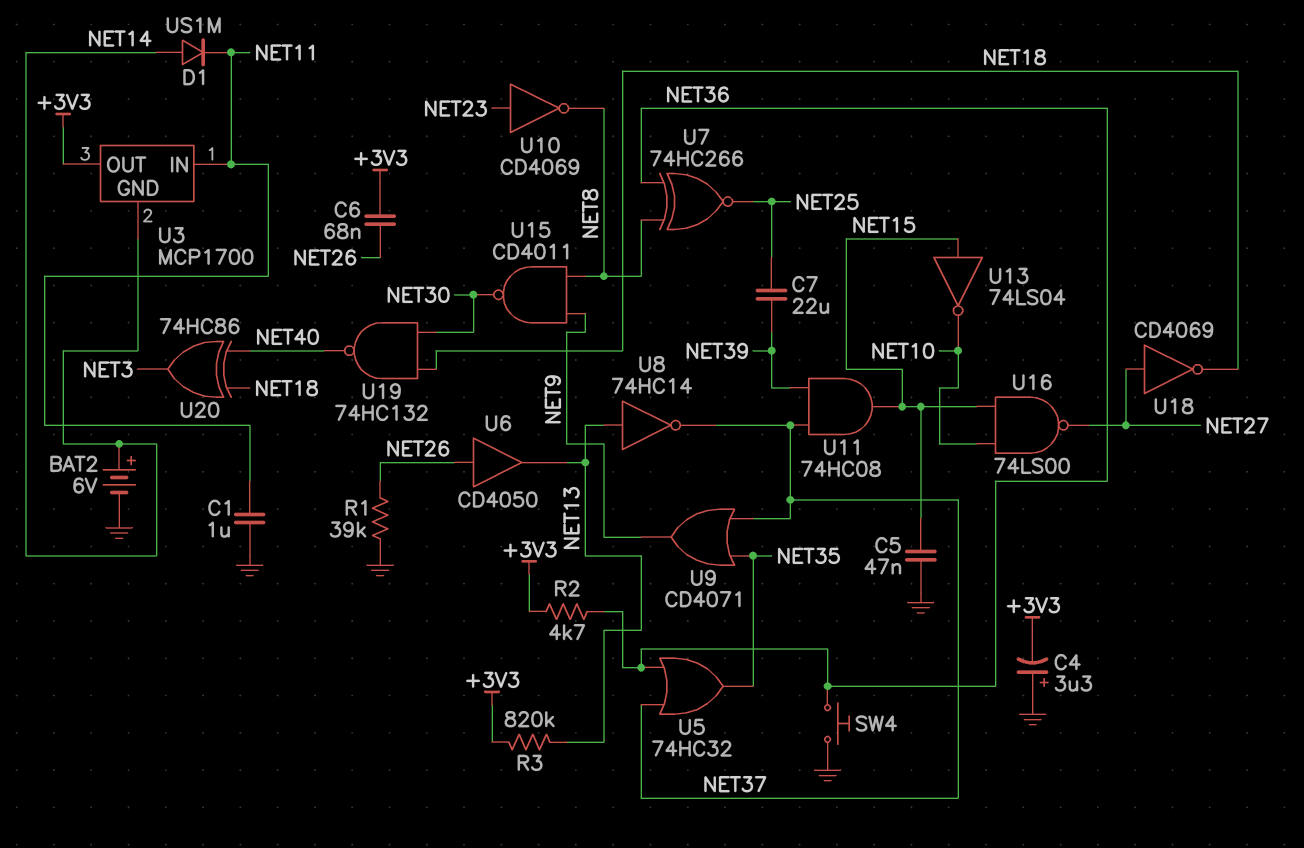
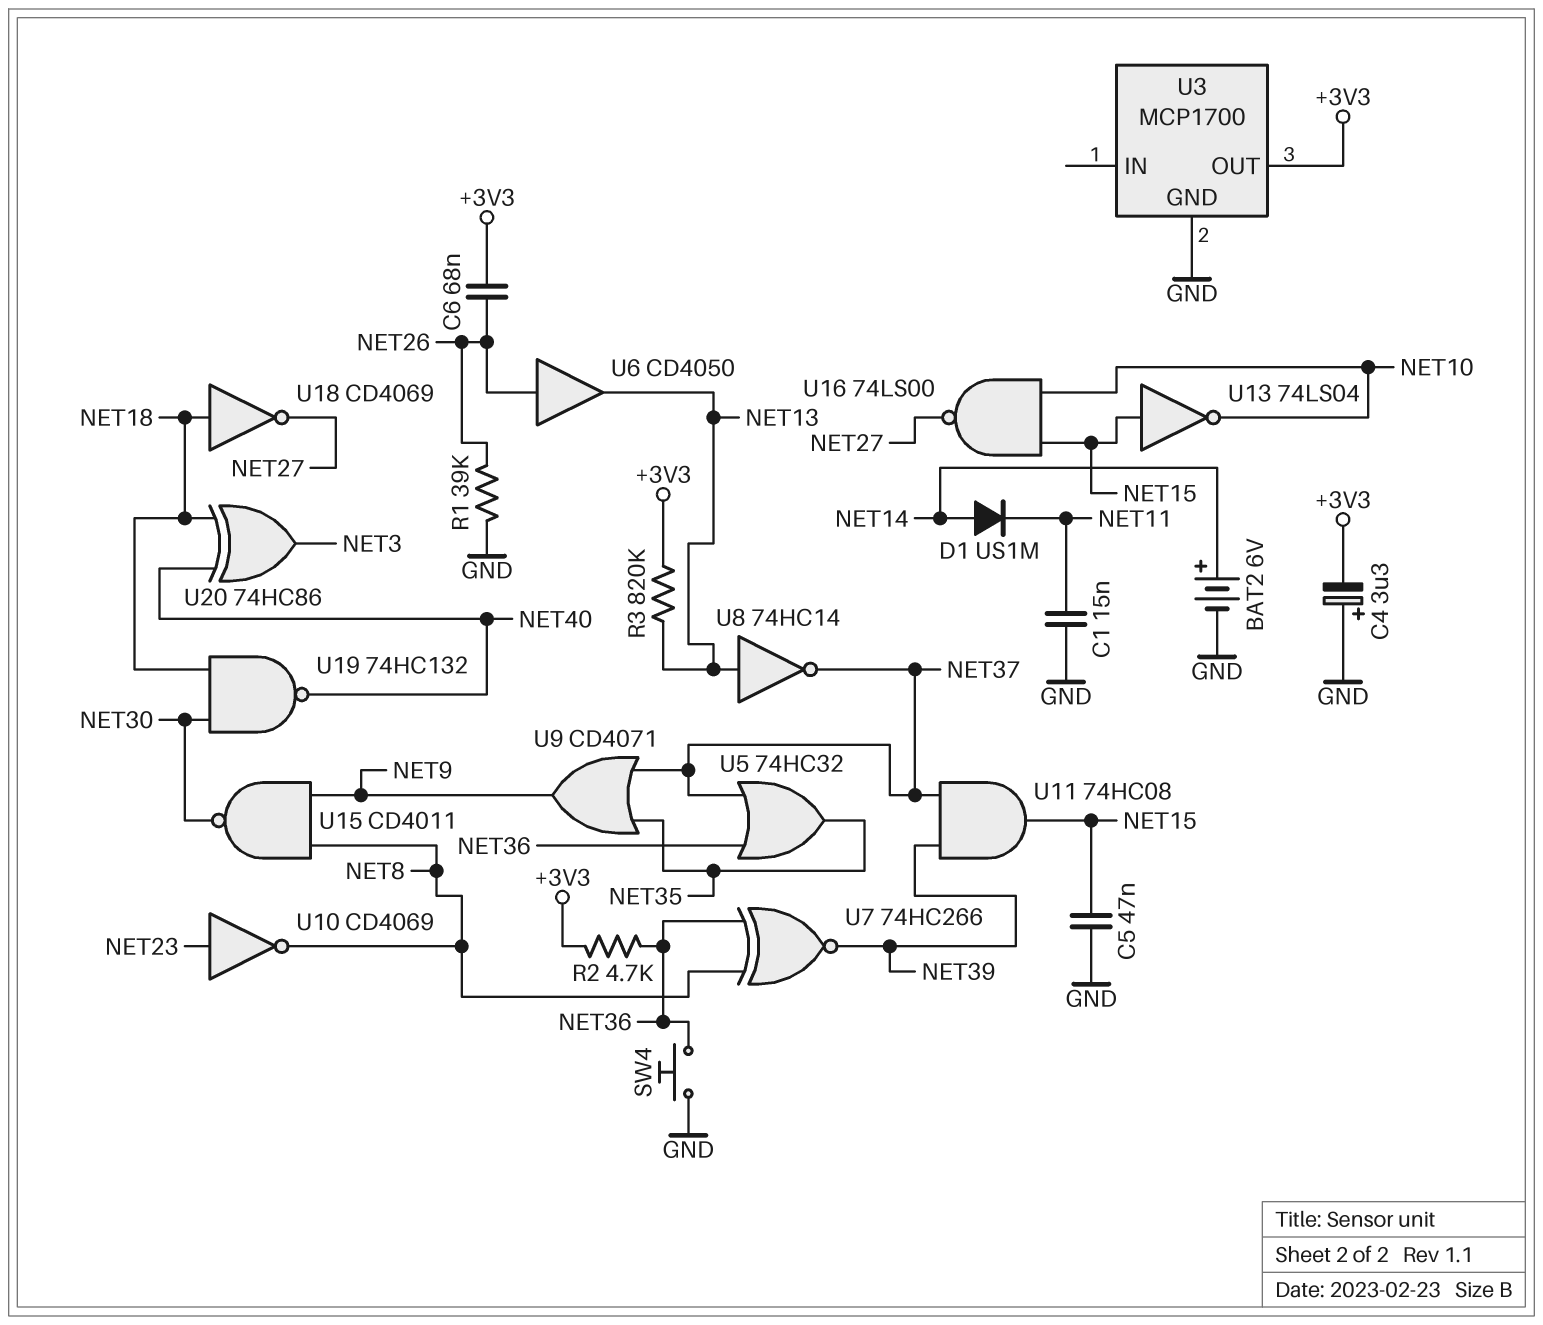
C1: 1uF (GND, NET11) -> 15nF (GND, NET11)
C7: 22uF (NET25, NET39) -> none
U3 pin GND: NET14 -> GND
U3 pin IN: NET11 -> none
U7: XNOR 74HC266 (in NET8, in NET36, out NET25) -> XNOR 74HC266 (in NET8, in NET36, out NET39)
U18: NOT CD4069 (in NET27, out NET18) -> NOT CD4069 (in NET18, out NET27)

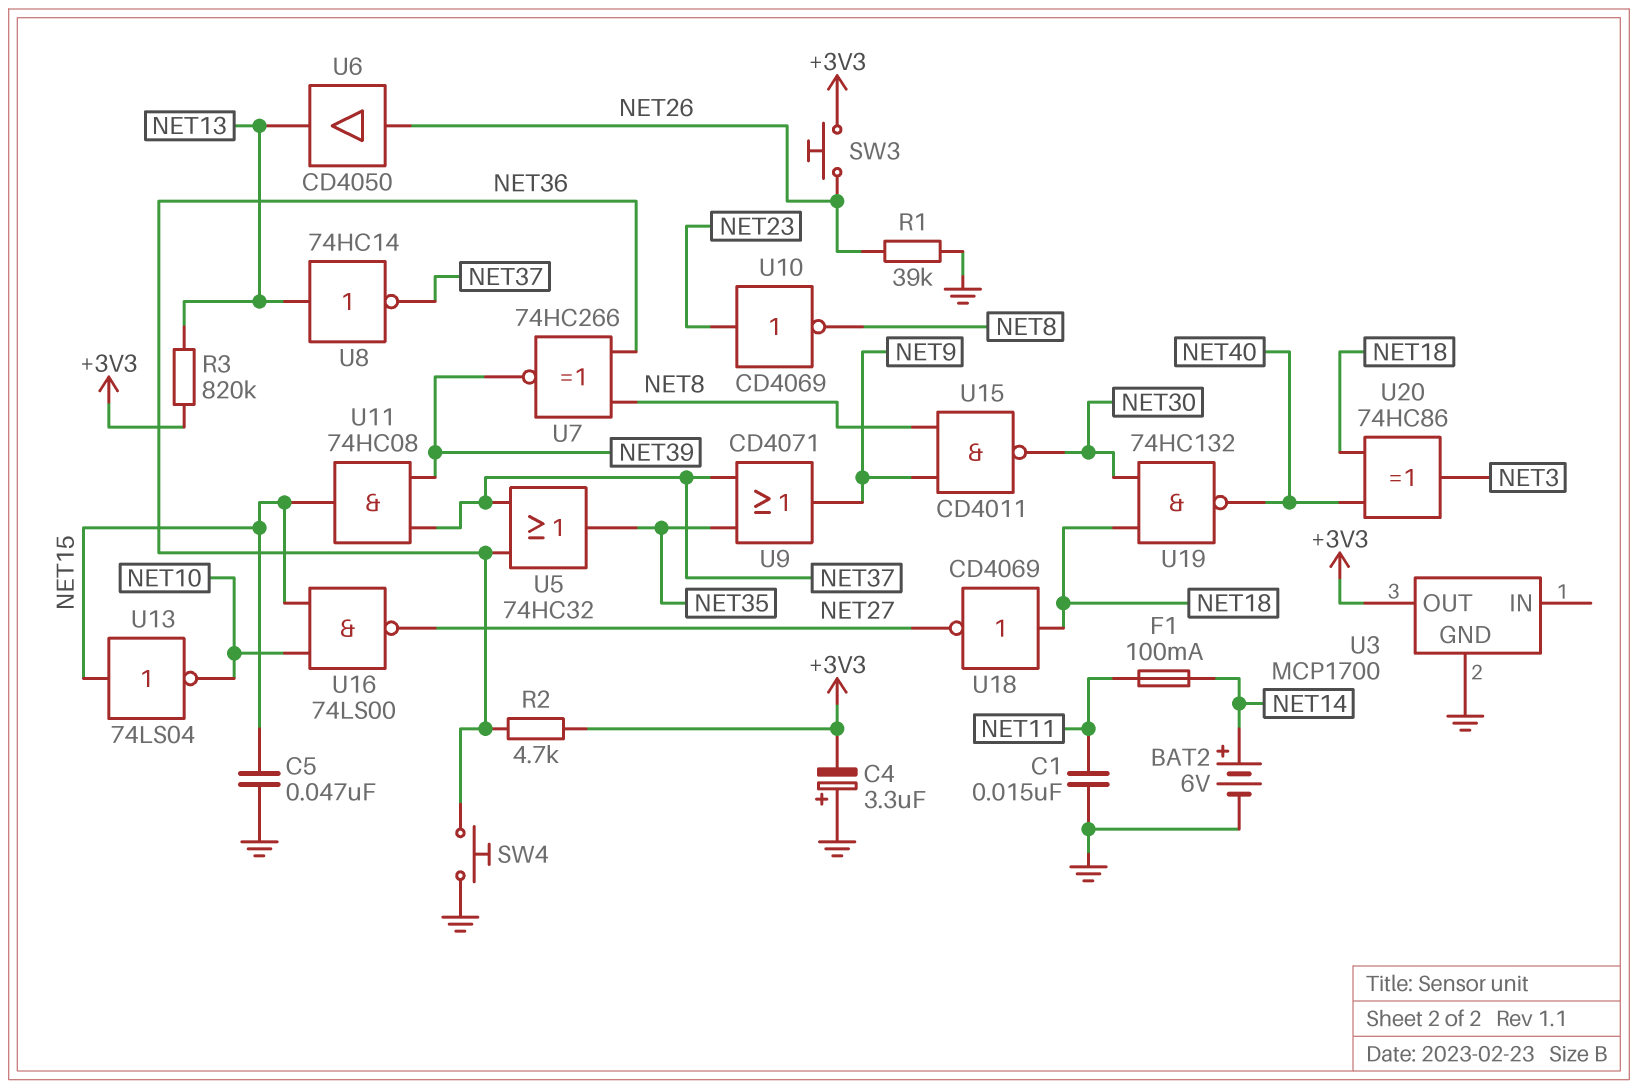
C6: 68nF (+3V3, NET26) -> none
D1: diode US1M (A NET14, K NET11) -> none
F1: none -> 100mA (NET11, NET14)
SW3: none -> button (+3V3, NET26)

